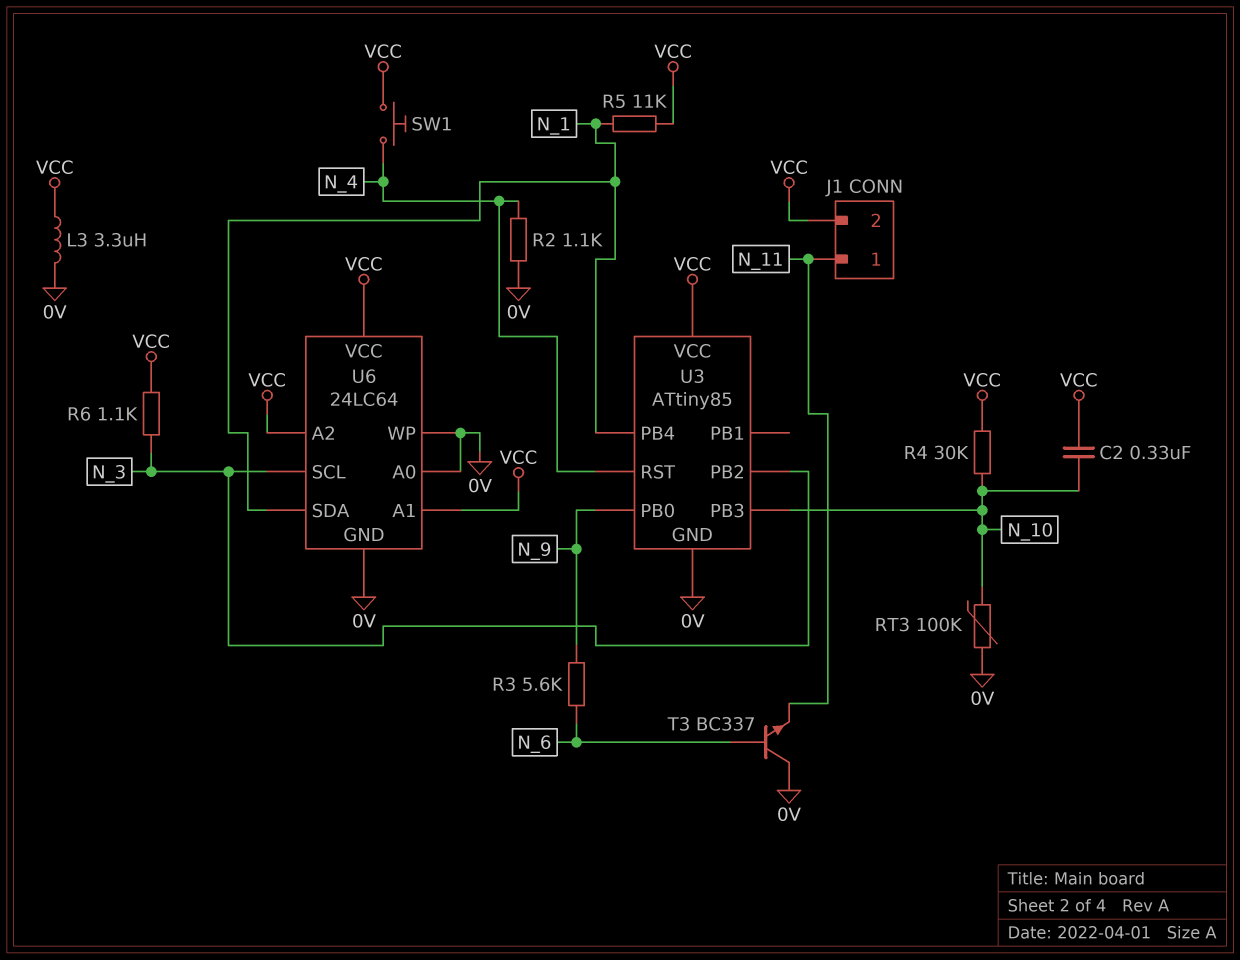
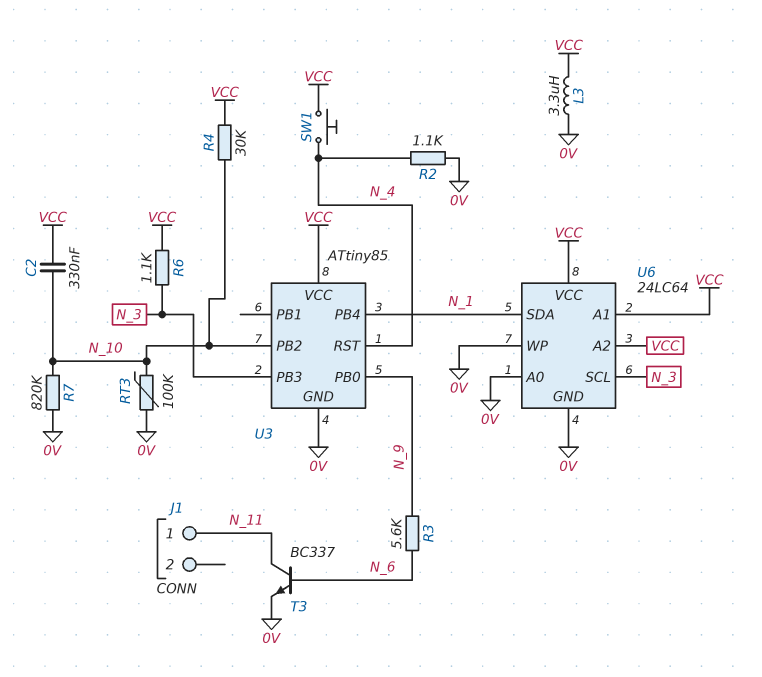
J1 pin 2: VCC -> none
R5: 11k (N_1, VCC) -> none
R7: none -> 820k (0V, N_10)
T3: NPN BC337 (B N_6, C 0V, E N_11) -> NPN BC337 (B N_6, C N_11, E 0V)
U3 pin PB2: N_3 -> N_10
U3 pin PB3: N_10 -> N_3

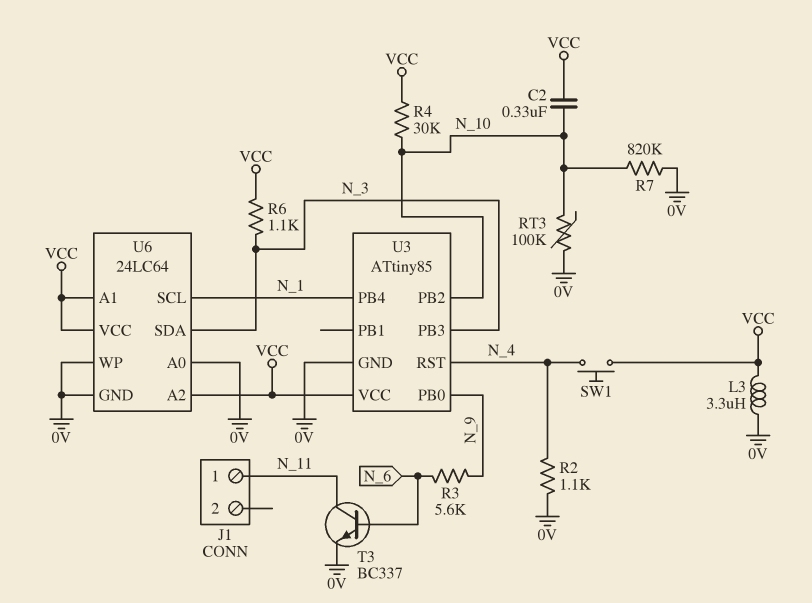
U6 pin SCL: N_3 -> N_1
U6 pin SDA: N_1 -> N_3

